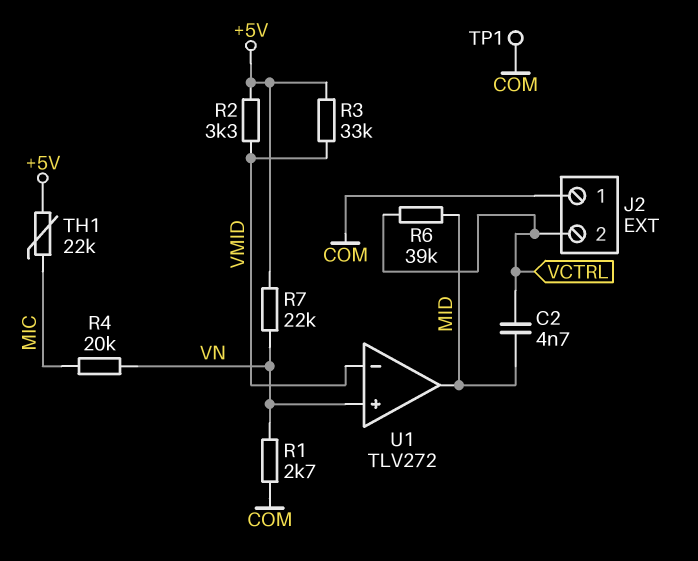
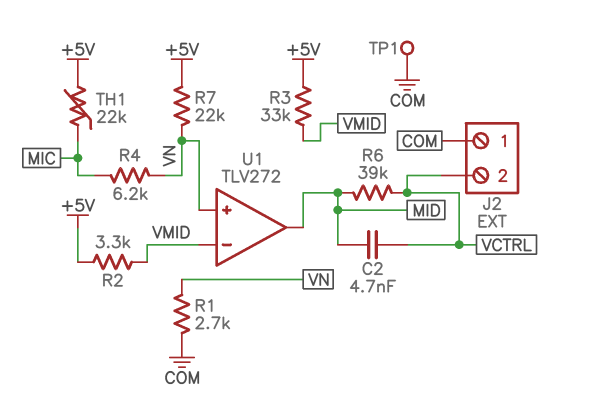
R4: 20k (MIC, VN) -> 6.2k (MIC, VN)

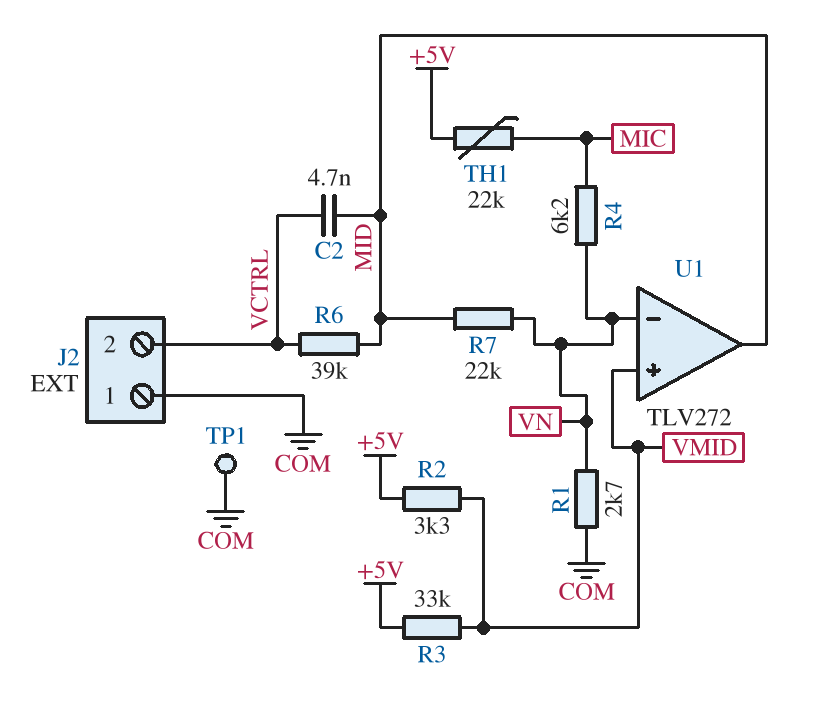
R7: 22k (+5V, VN) -> 22k (MID, VN)
U1 pin in+: VN -> VMID
U1 pin in-: VMID -> VN

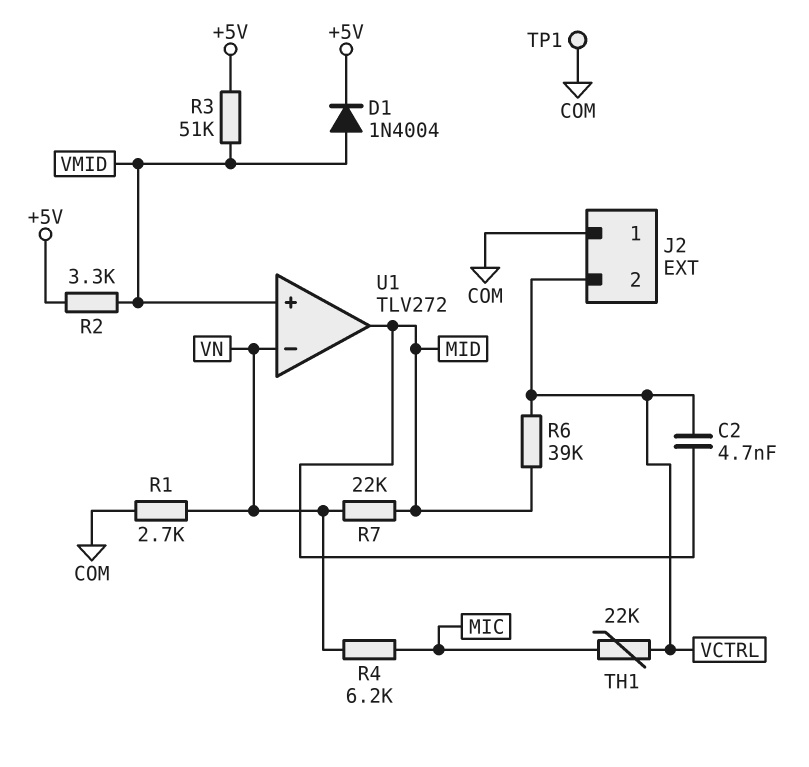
D1: none -> diode 1N4004 (A VMID, K +5V)
R3: 33k (+5V, VMID) -> 51k (+5V, VMID)
TH1: 22k (+5V, MIC) -> 22k (MIC, VCTRL)

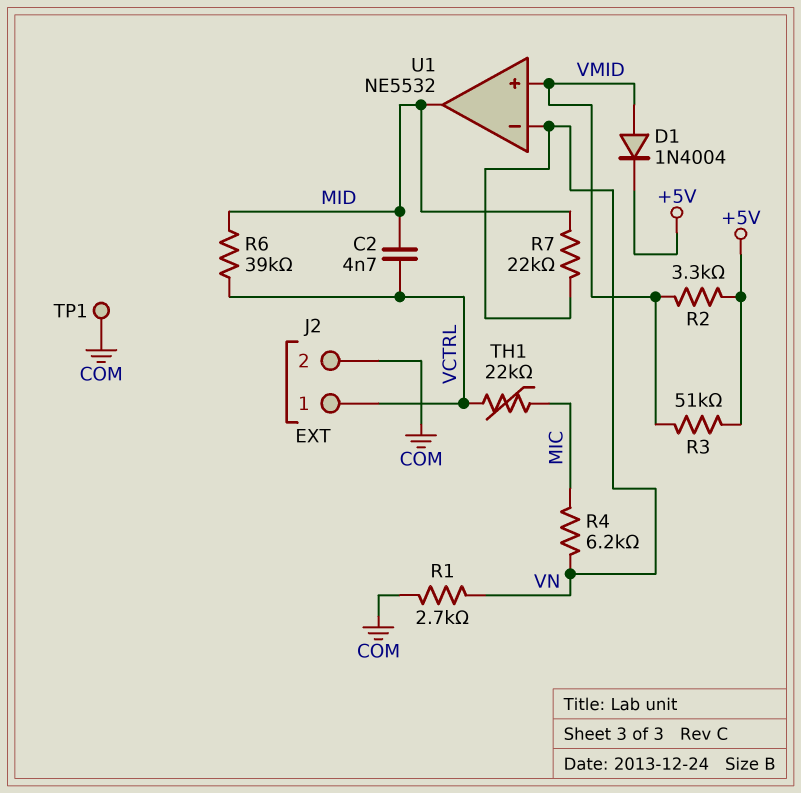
J2 pin 1: COM -> VCTRL
J2 pin 2: VCTRL -> COM
U1: TLV272 -> NE5532

